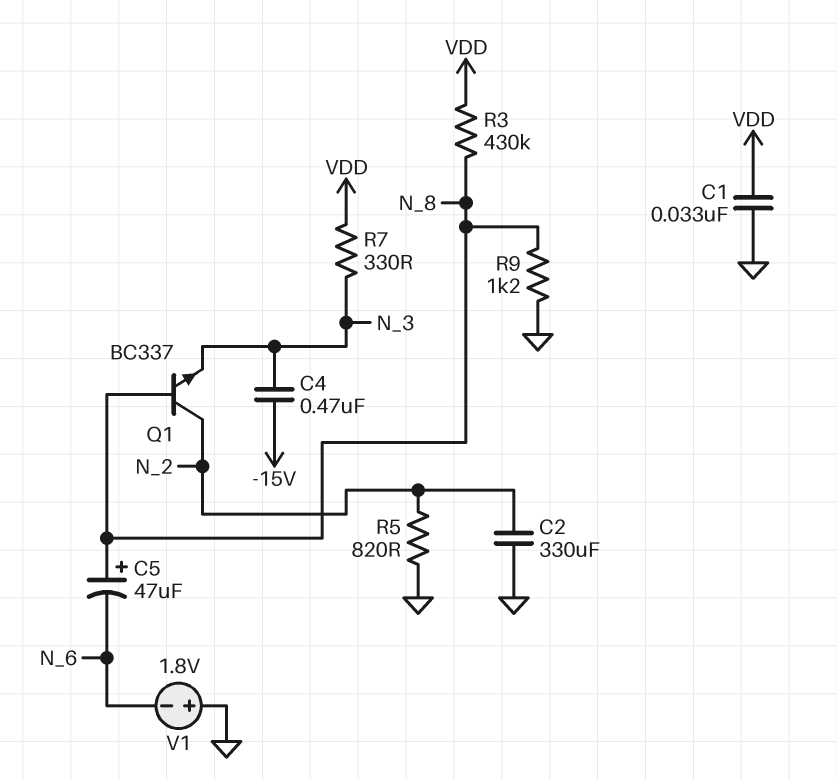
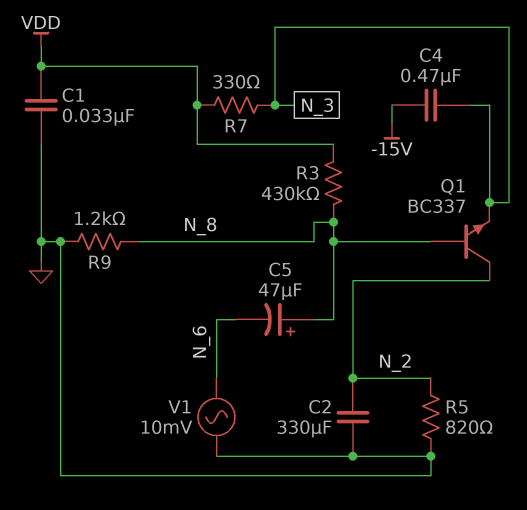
V1: 1.8V (plus GND, minus N_6) -> AC 10mV (GND, N_6)

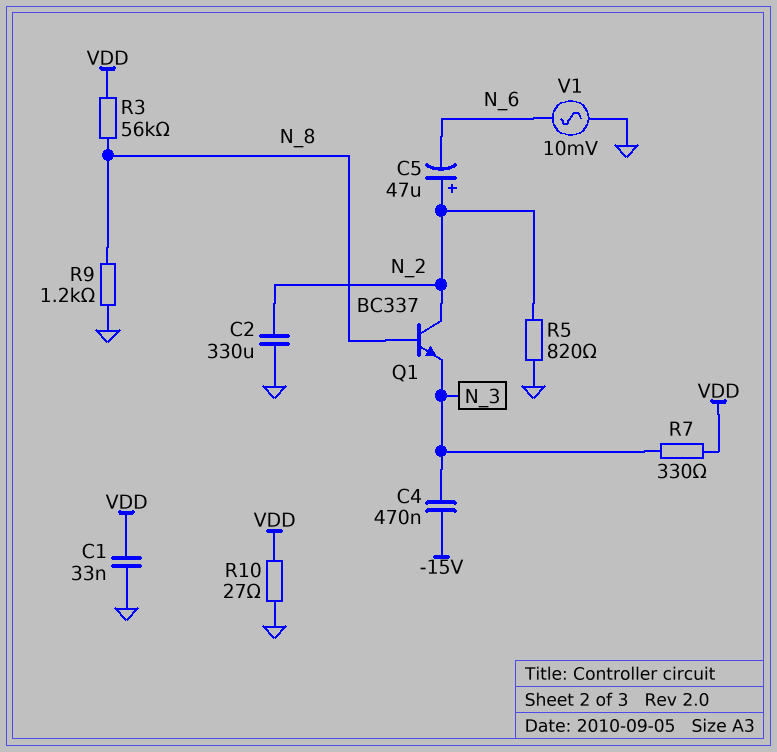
C5: 47uF (plus N_8, minus N_6) -> 47uF (plus N_2, minus N_6)
R3: 430k (N_8, VDD) -> 56k (N_8, VDD)
R10: none -> 27 (GND, VDD)

